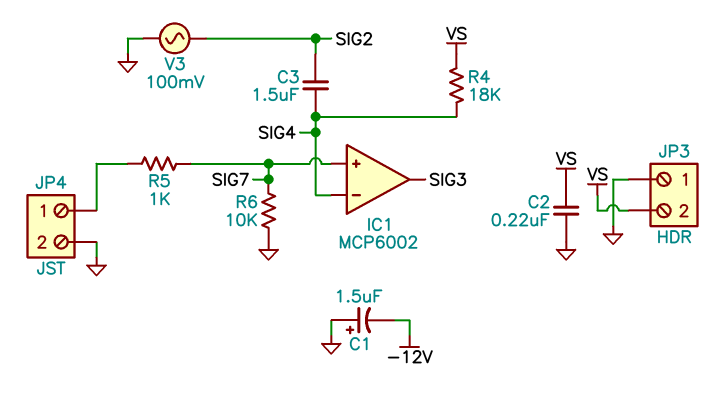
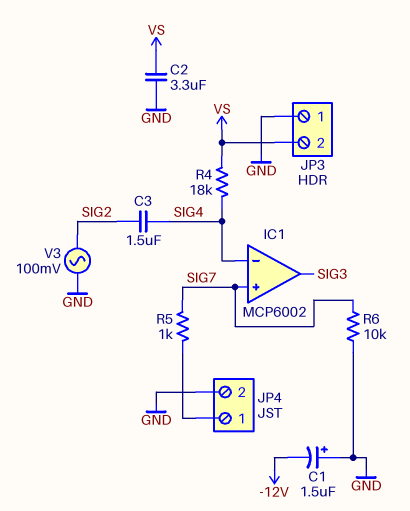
C2: 220nF (GND, VS) -> 3.3uF (GND, VS)

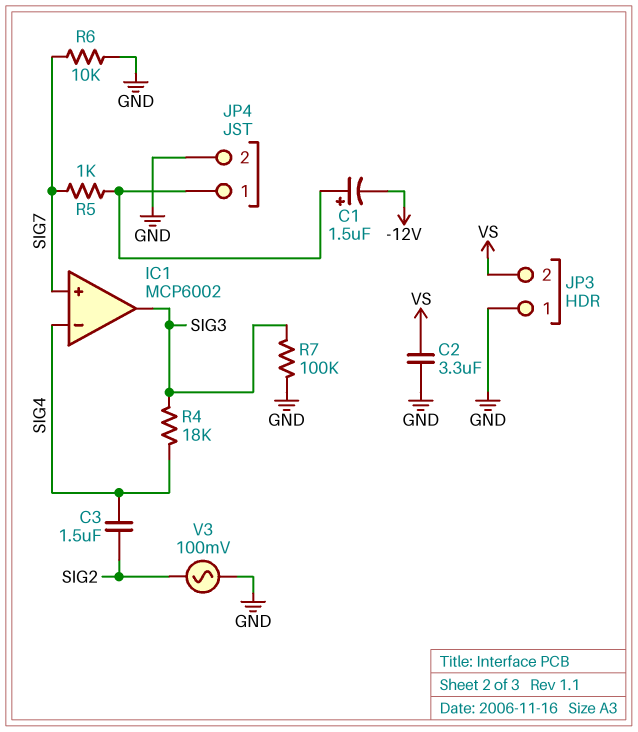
C1: 1.5uF (plus GND, minus -12V) -> 1.5uF (plus JP4/1, minus -12V)
R4: 18k (SIG4, VS) -> 18k (SIG3, SIG4)
R7: none -> 100k (GND, SIG3)

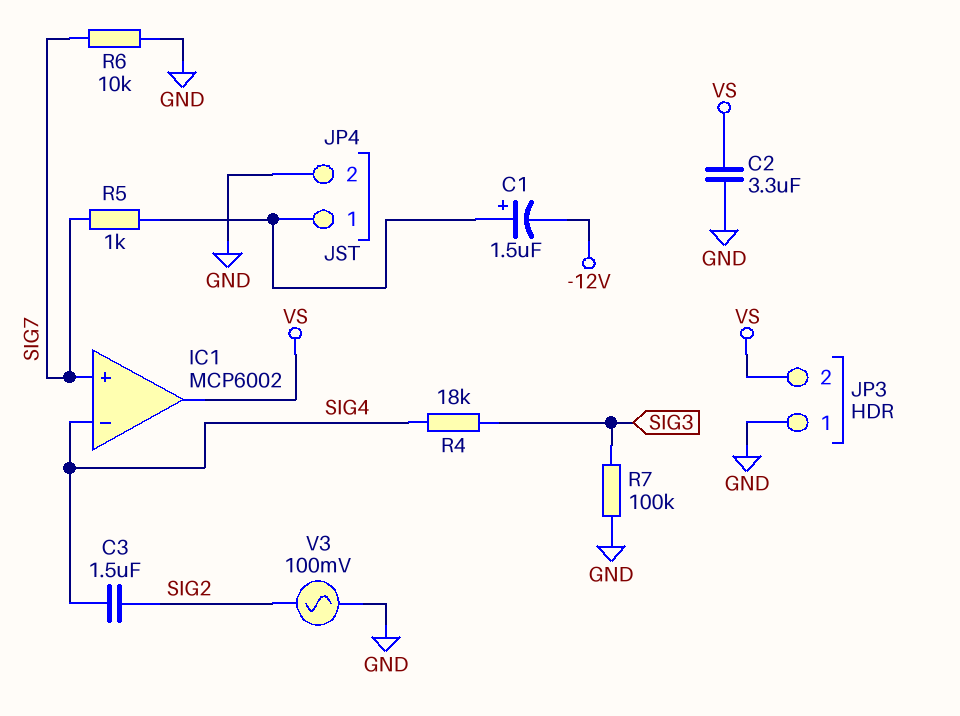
IC1 pin out: SIG3 -> VS

